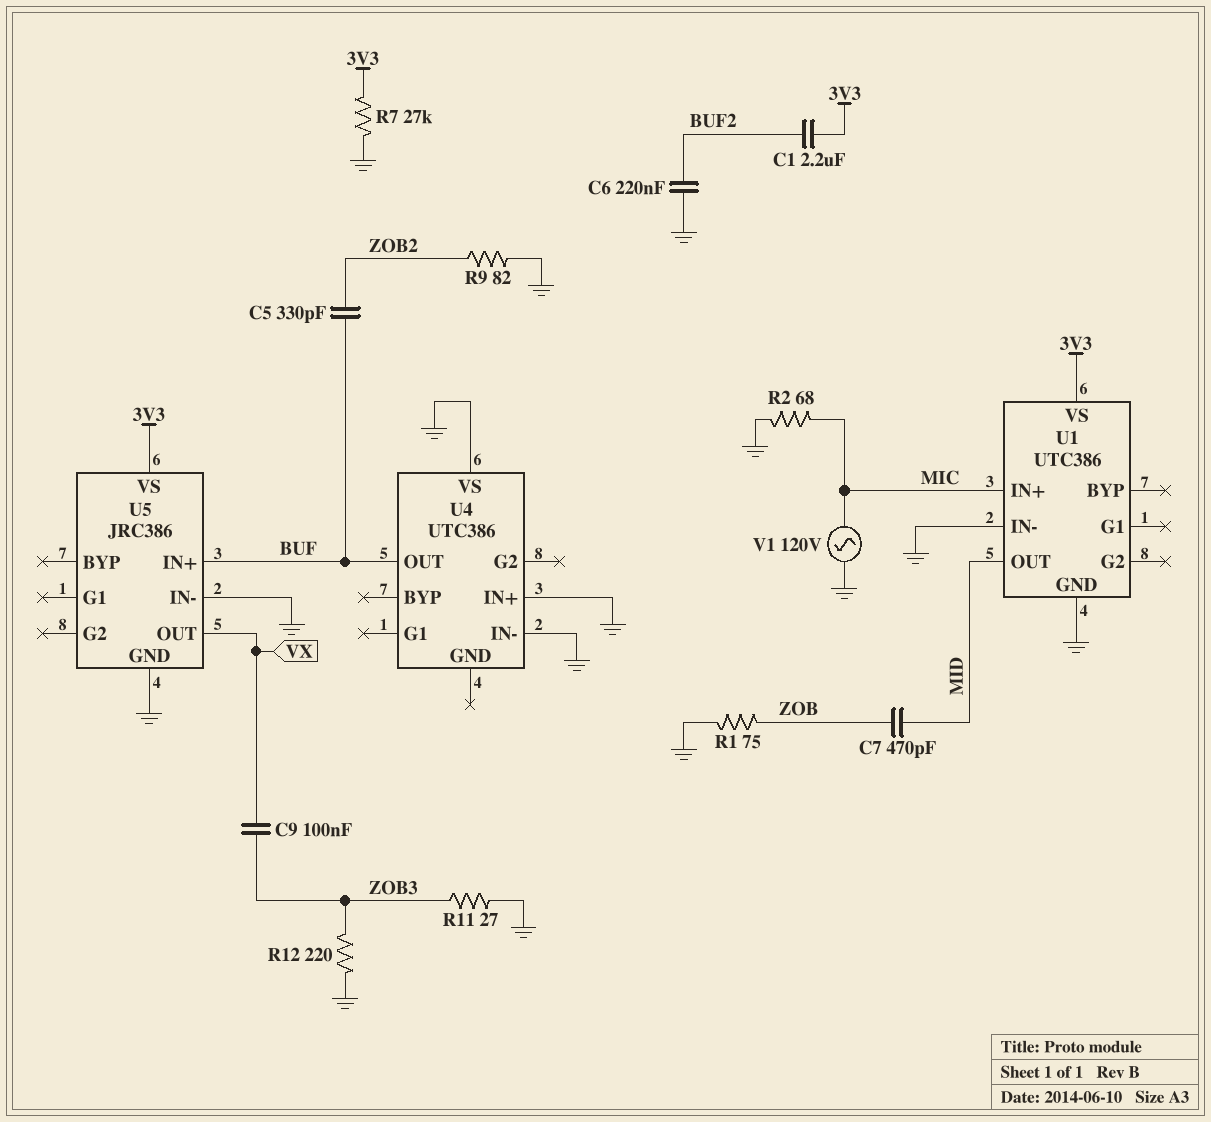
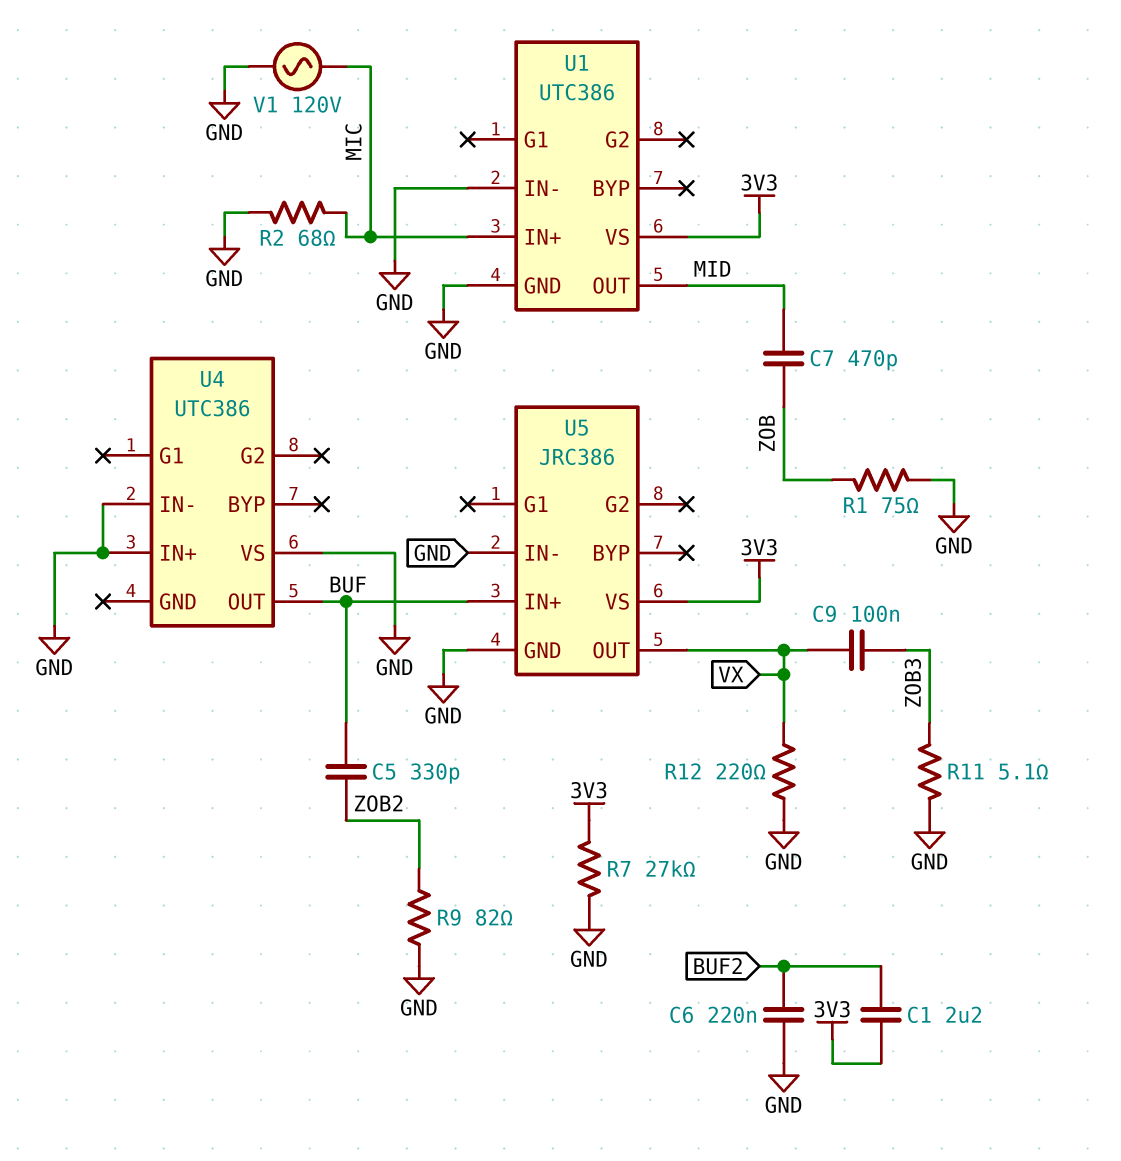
R11: 27 (GND, ZOB3) -> 5.1 (GND, ZOB3)
R12: 220 (GND, ZOB3) -> 220 (GND, VX)

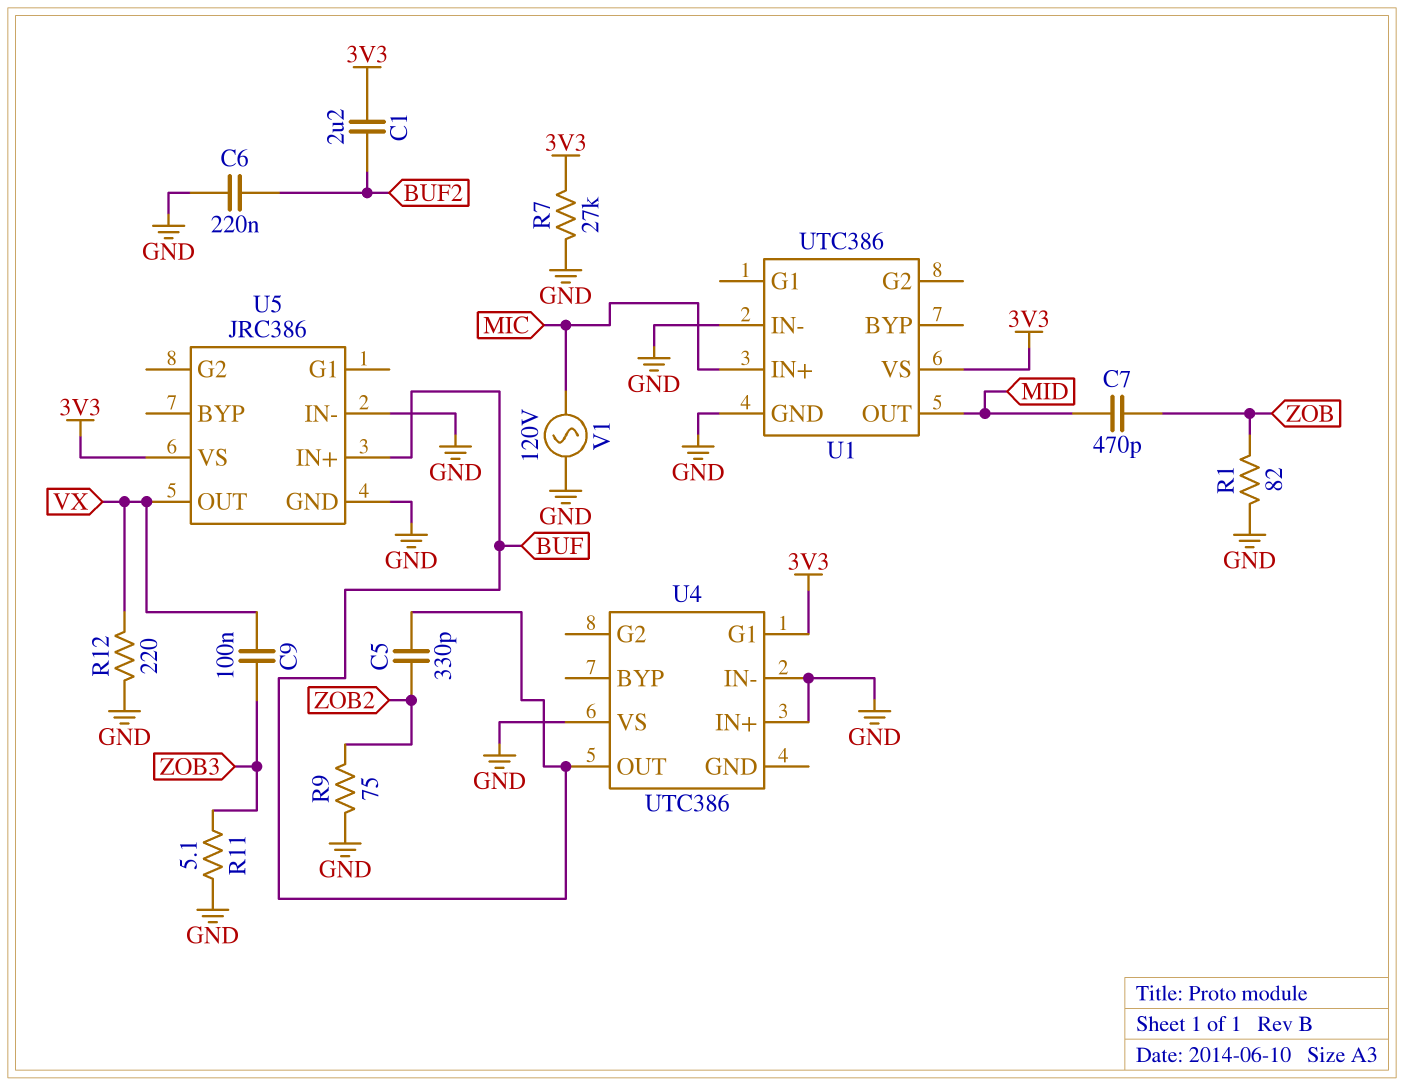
R1: 75 (GND, ZOB) -> 82 (GND, ZOB)
R2: 68 (GND, MIC) -> none
R9: 82 (GND, ZOB2) -> 75 (GND, ZOB2)
U4 pin G1: none -> 3V3

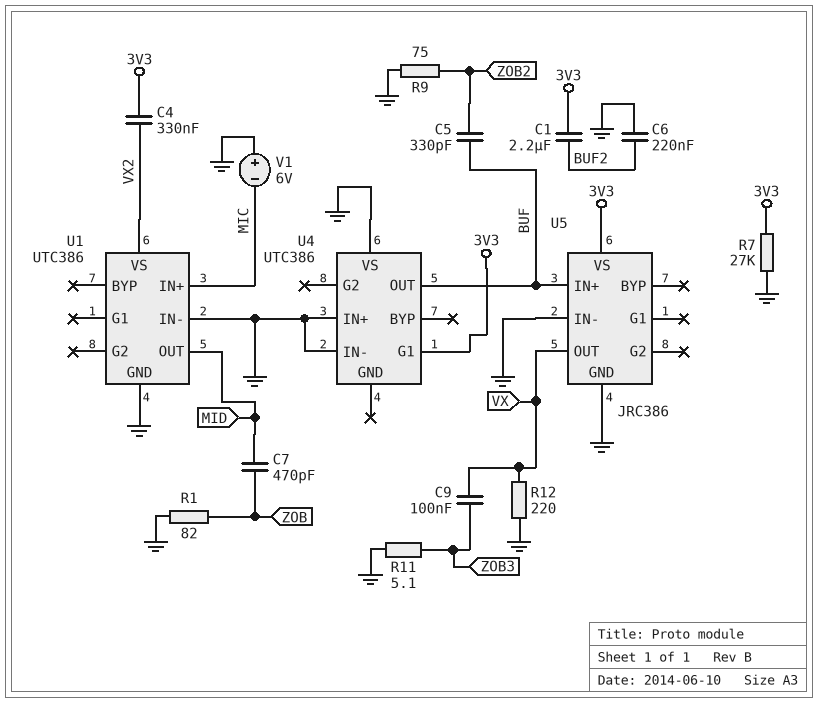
C4: none -> 330nF (3V3, VX2)
U1 pin VS: 3V3 -> VX2
V1: AC 120V (GND, MIC) -> 6V (plus GND, minus MIC)

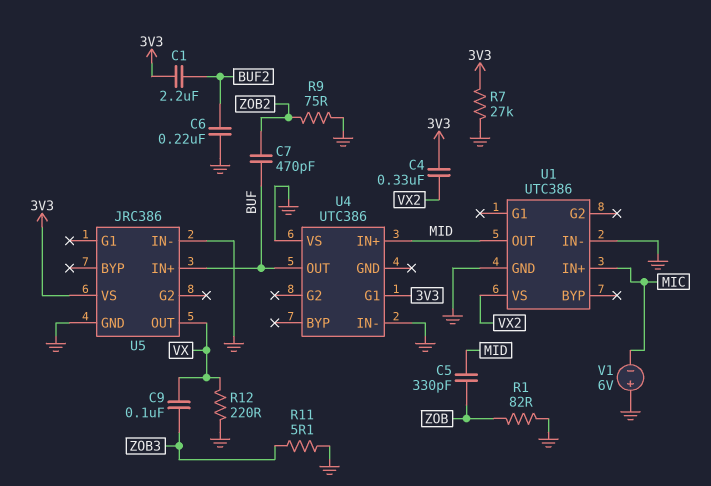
C5: 330pF (BUF, ZOB2) -> 330pF (MID, ZOB)
C7: 470pF (MID, ZOB) -> 470pF (BUF, ZOB2)
U4 pin IN+: GND -> MID

